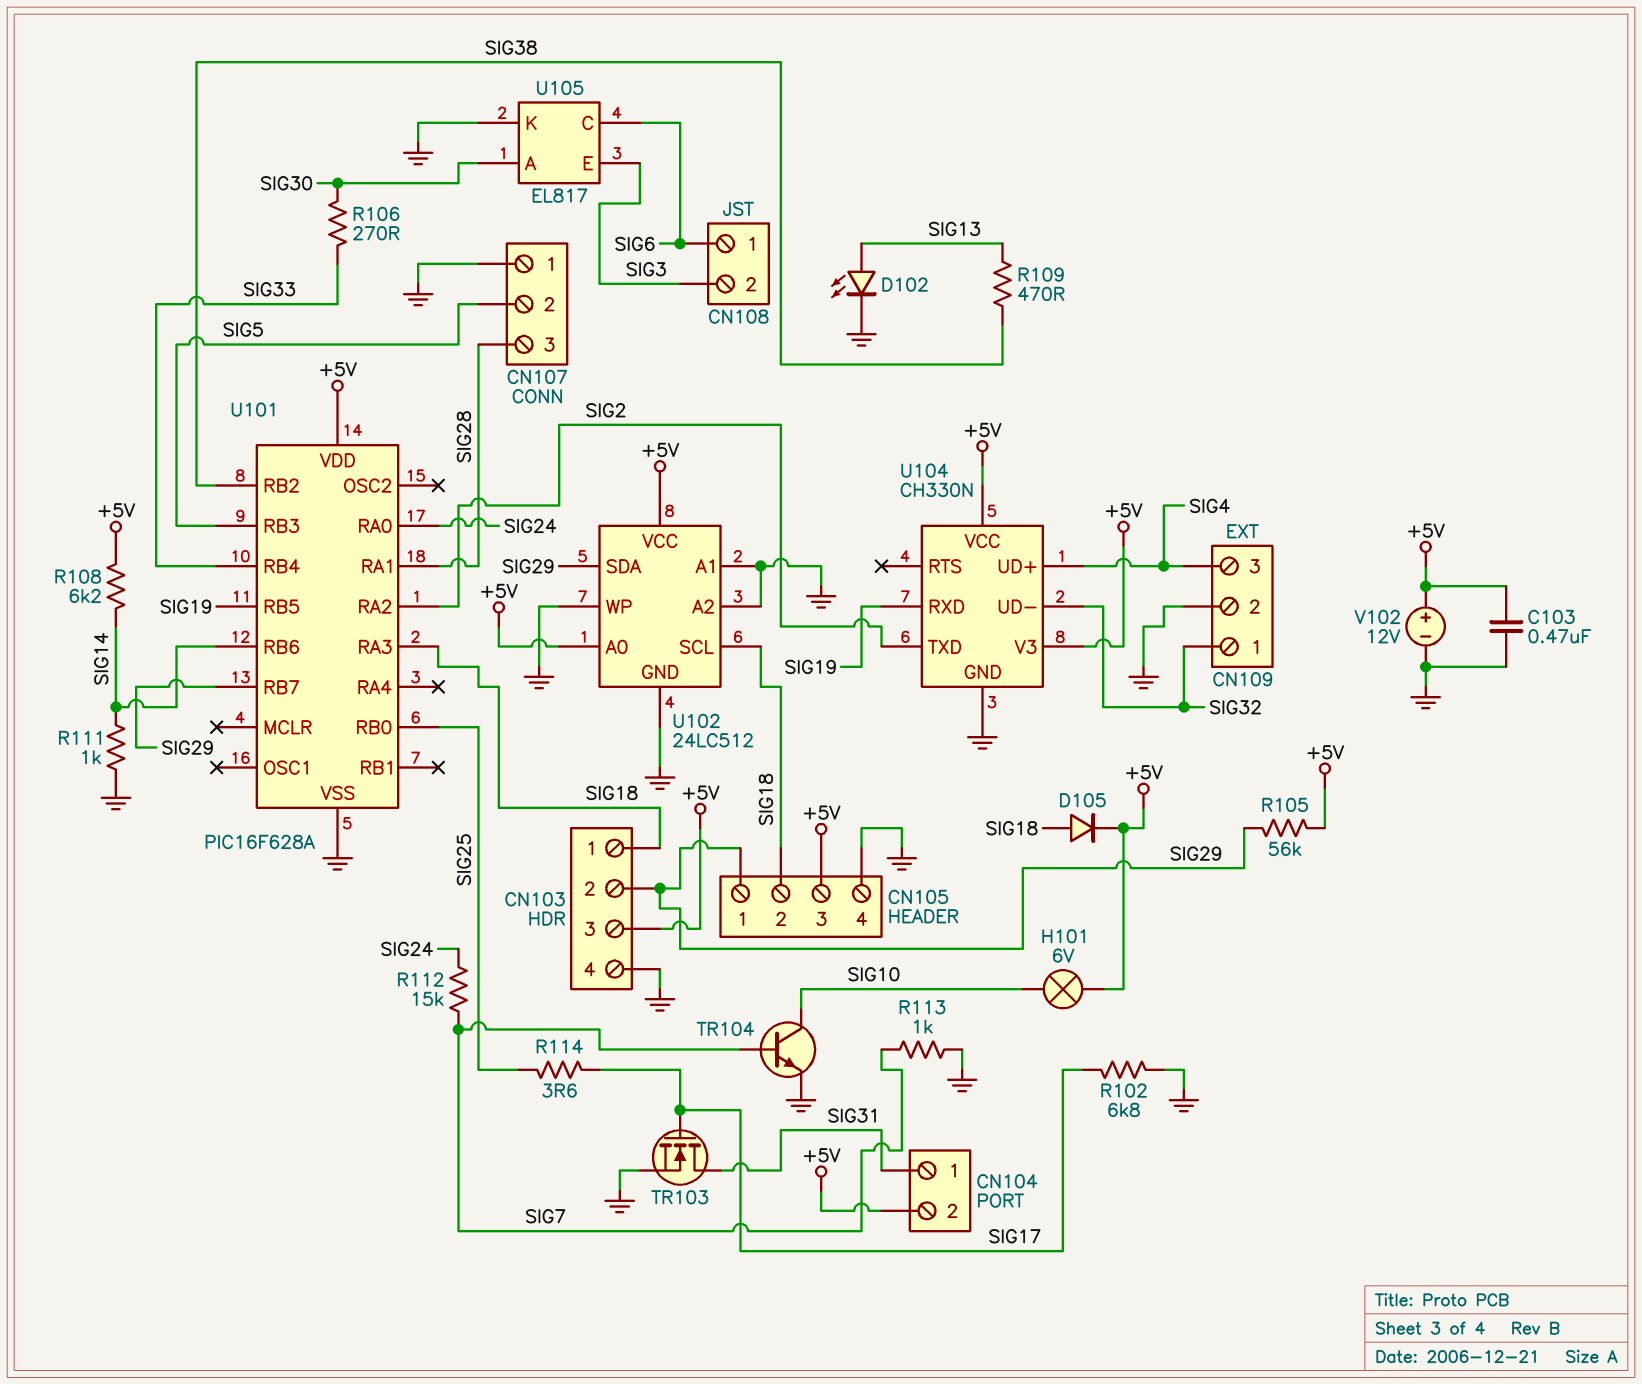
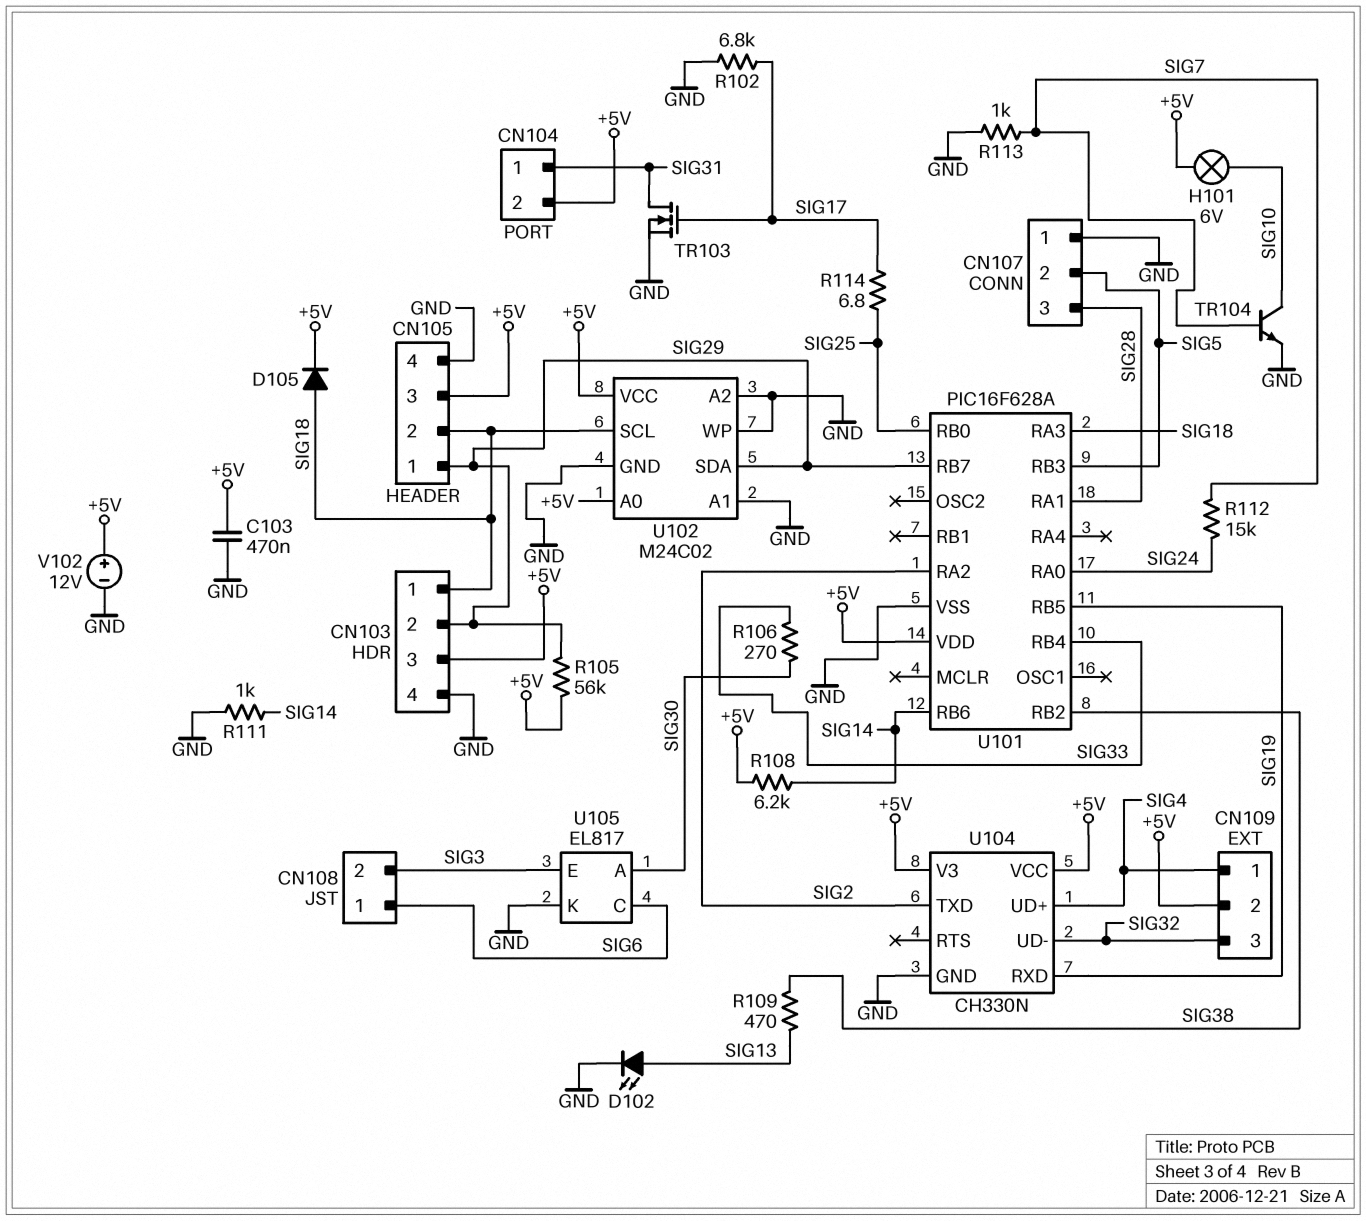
CN109 pin 1: SIG32 -> SIG4
CN109 pin 2: GND -> +5V
CN109 pin 3: SIG4 -> SIG32
R114: 3.6 (SIG17, SIG25) -> 6.8 (SIG17, SIG25)
U102: 24LC512 -> M24C02

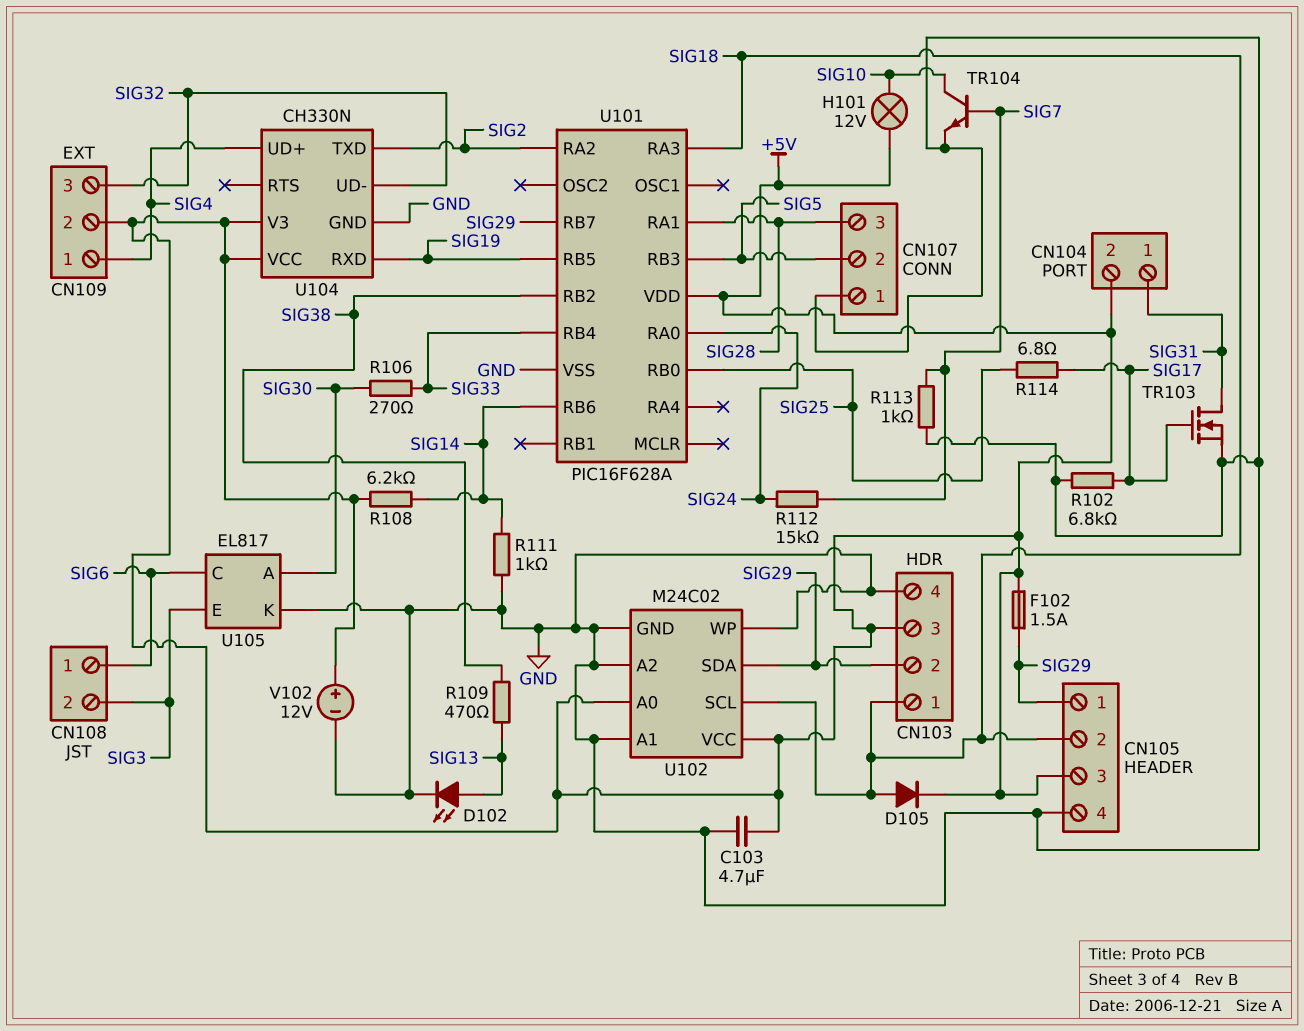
C103: 470nF (+5V, GND) -> 4.7uF (+5V, GND)
F102: none -> 1.5A (+5V, SIG29)
H101: lamp 6V (+5V, SIG10) -> lamp 12V (+5V, SIG10)
R105: 56k (+5V, SIG29) -> none

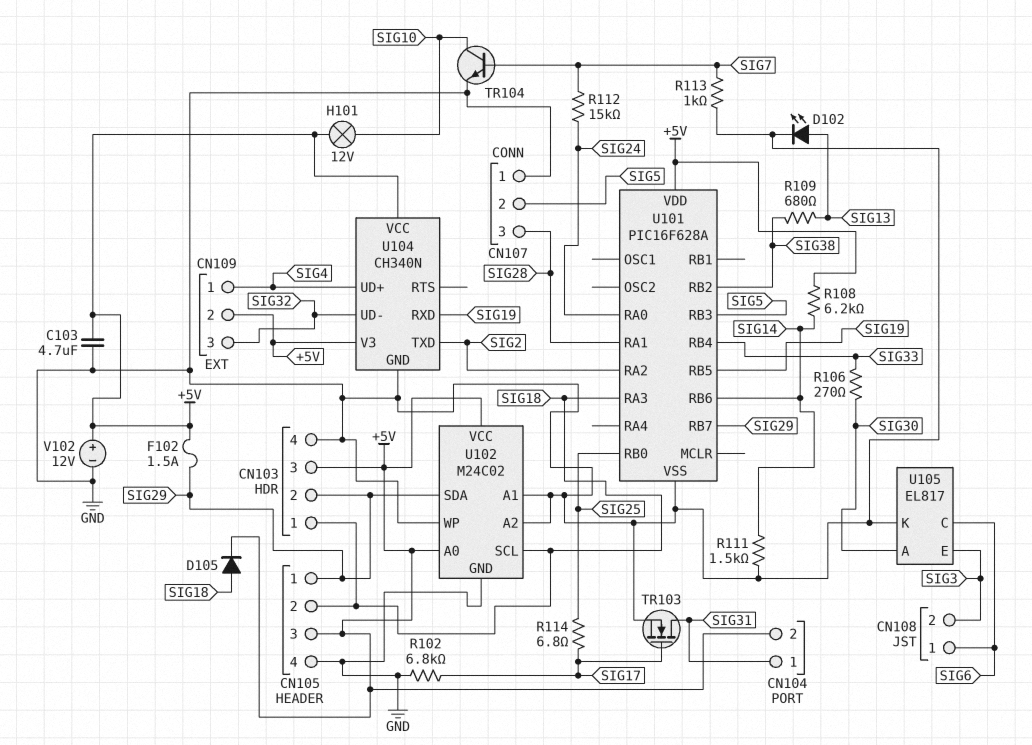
R109: 470 (SIG13, SIG38) -> 680 (SIG13, SIG38)
R111: 1k (GND, SIG14) -> 1.5k (GND, SIG14)
U104: CH330N -> CH340N

